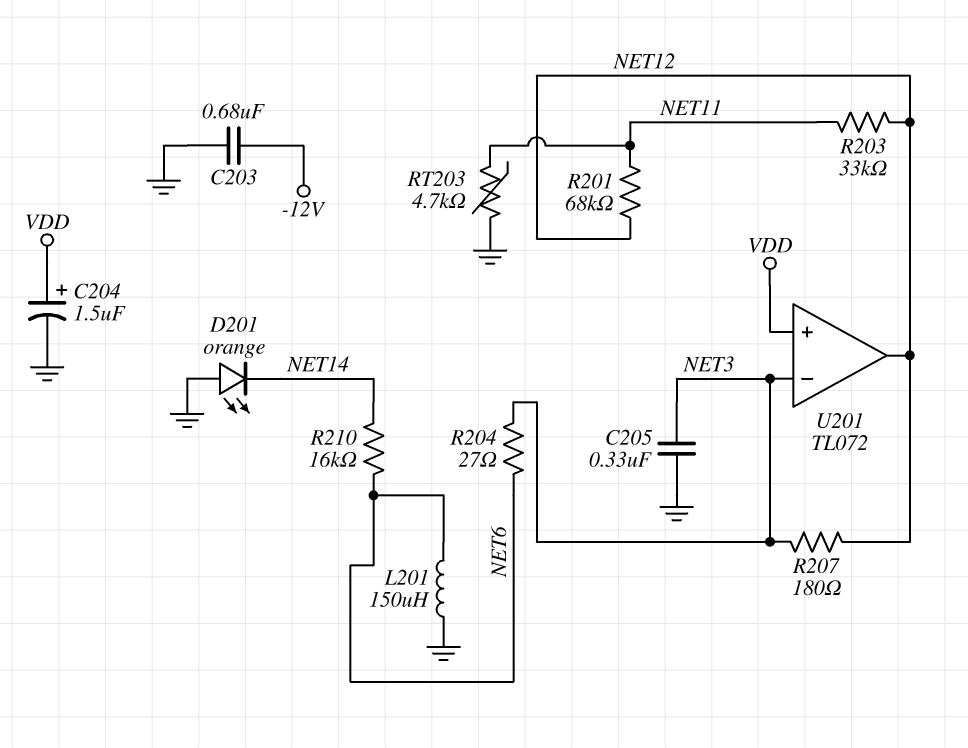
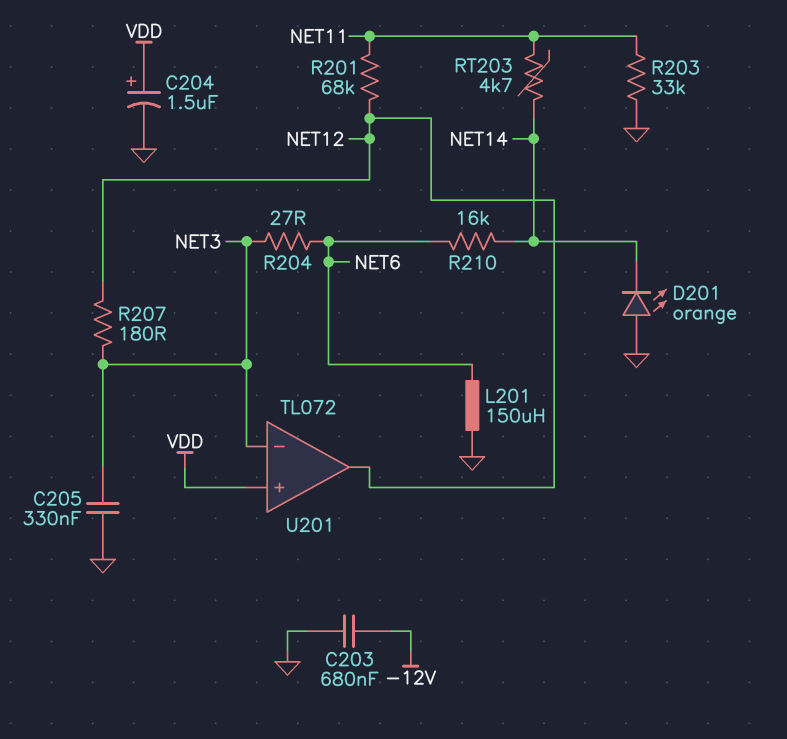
R203: 33k (NET11, NET12) -> 33k (GND, NET11)
RT203: 4.7k (GND, NET11) -> 4.7k (NET11, NET14)

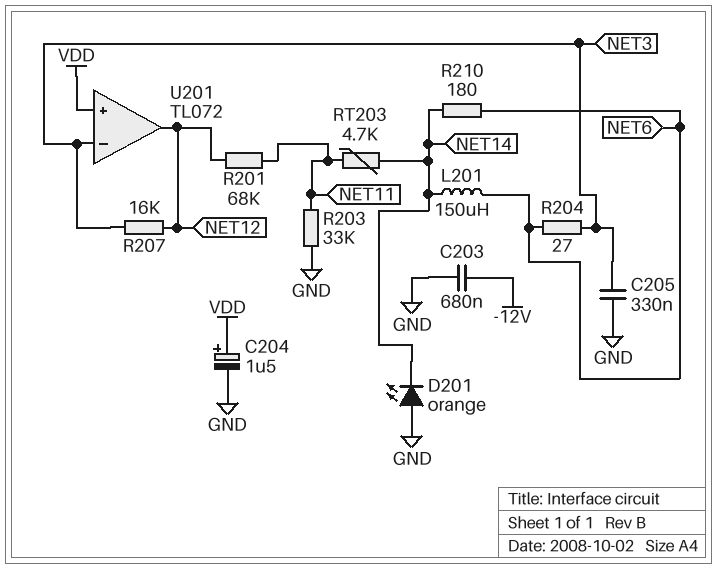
L201: 150uH (GND, NET6) -> 150uH (NET6, NET14)
R207: 180 (NET3, NET12) -> 16k (NET3, NET12)
R210: 16k (NET6, NET14) -> 180 (NET6, NET14)

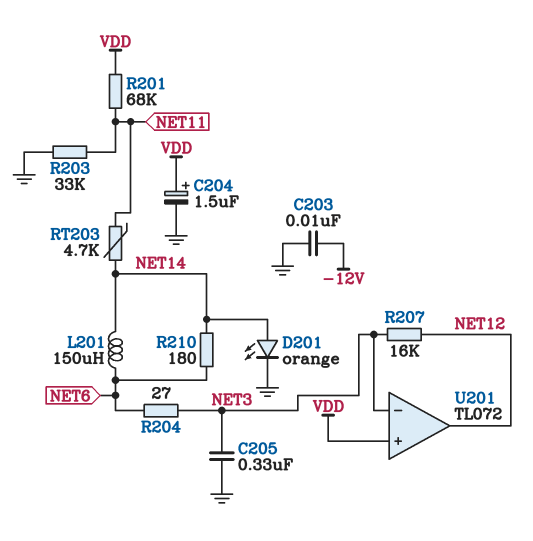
C203: 680nF (-12V, GND) -> 10nF (-12V, GND)
D201: LED orange (A GND, K NET14) -> LED orange (A NET14, K GND)
R201: 68k (NET11, NET12) -> 68k (NET11, VDD)

